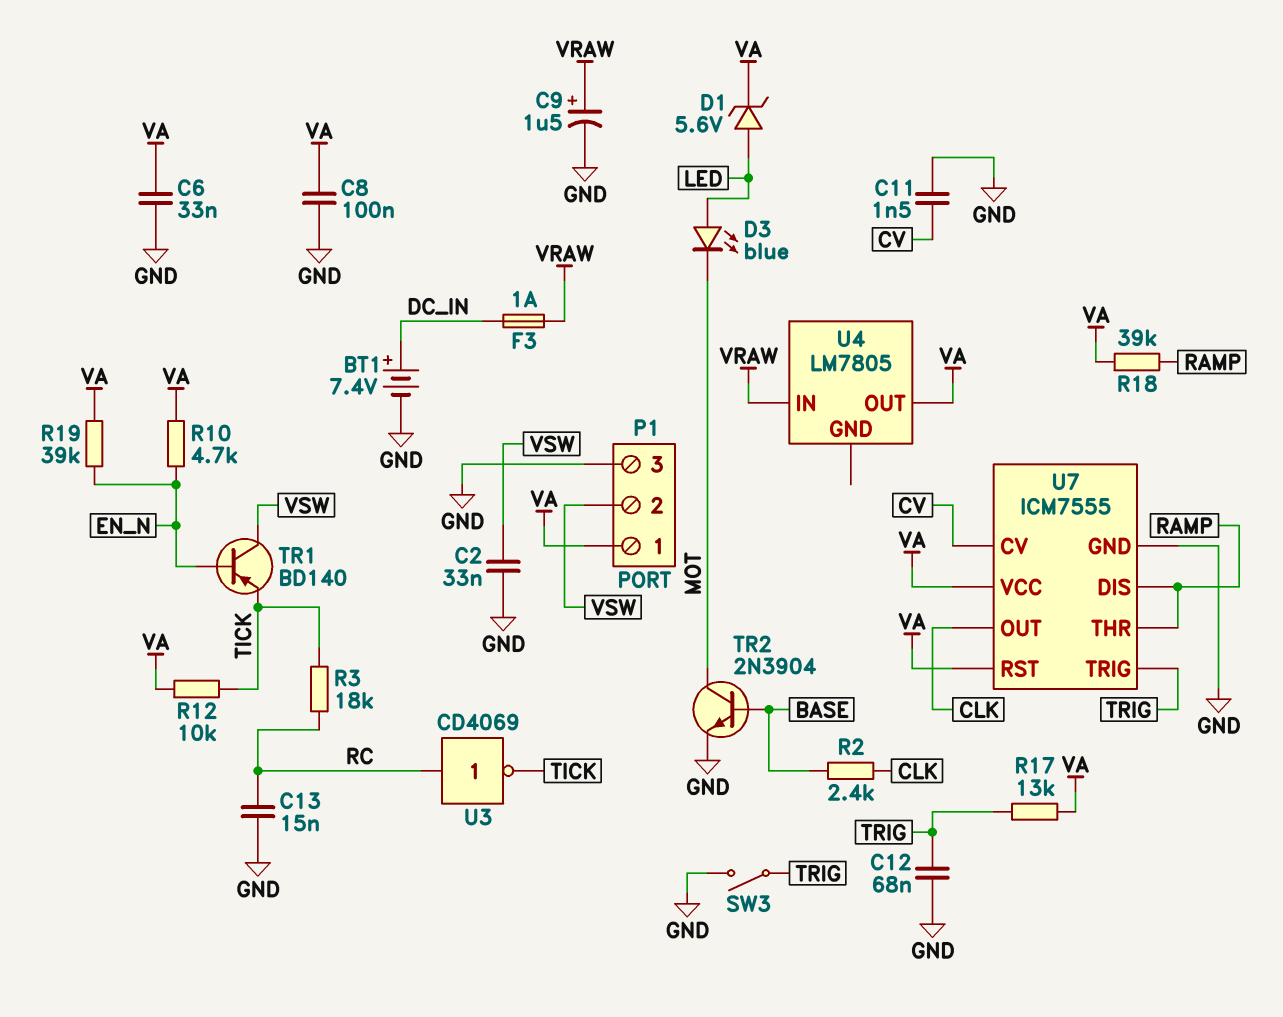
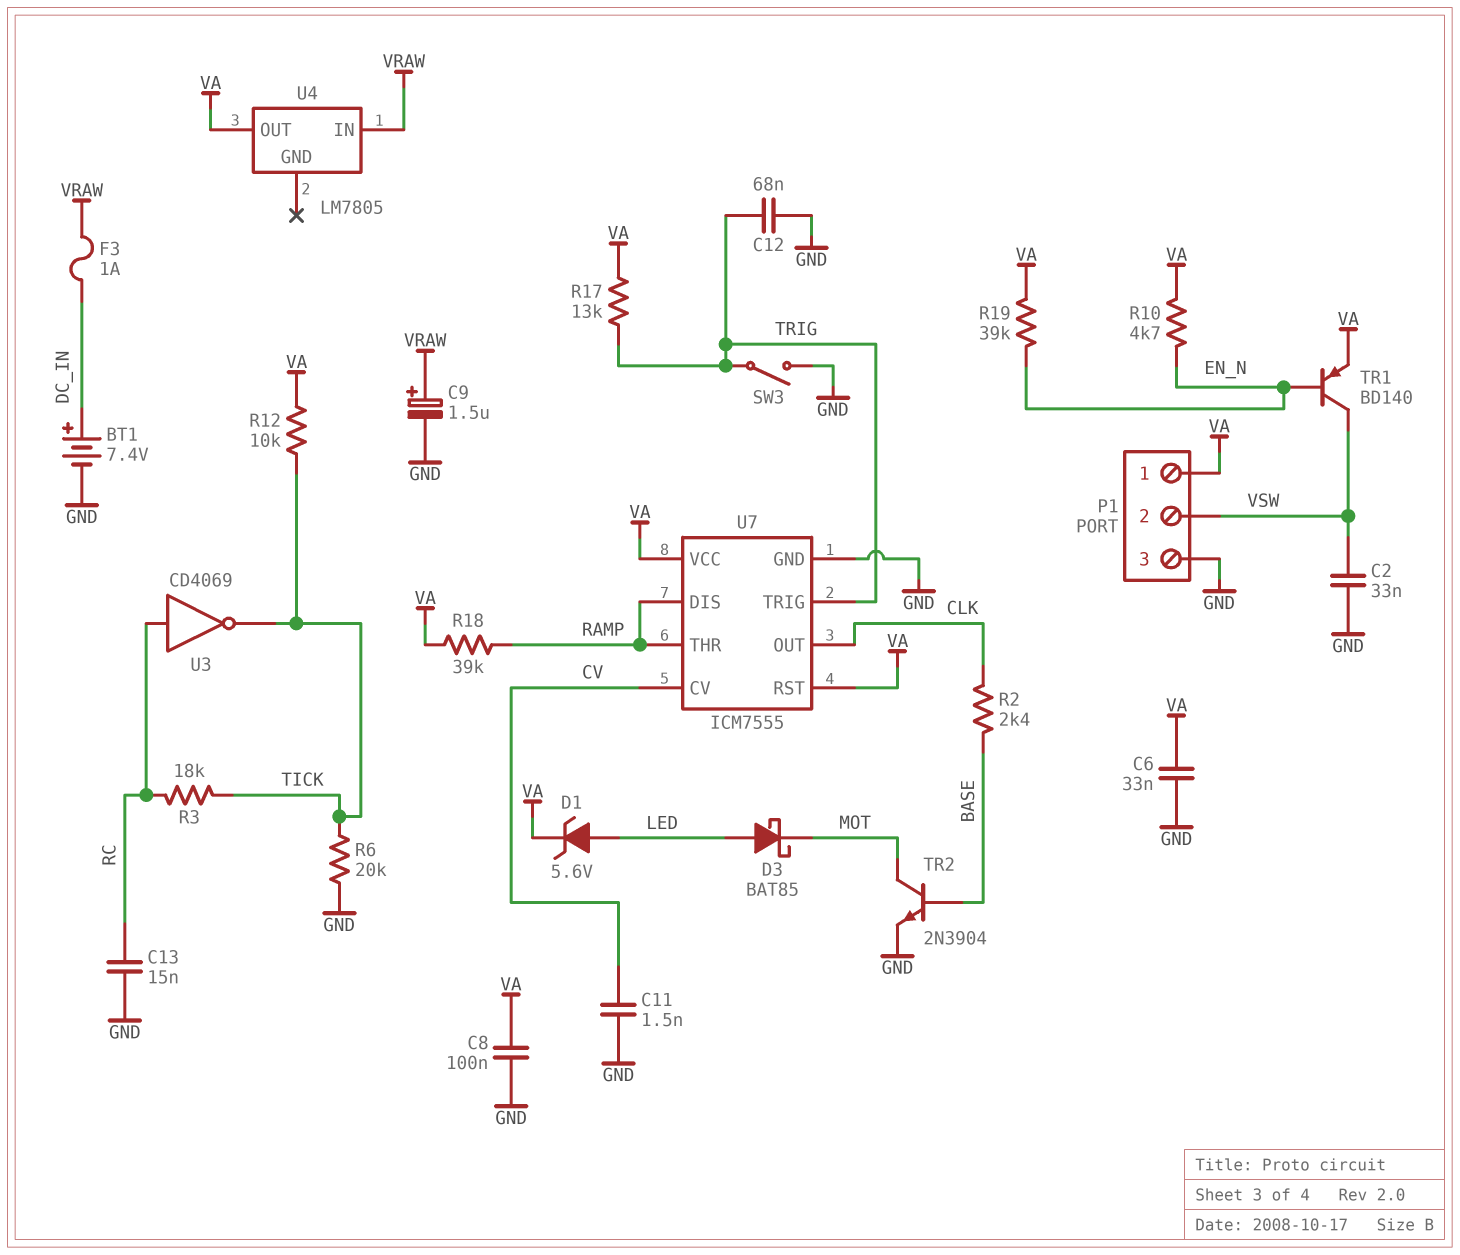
D3: LED blue (A LED, K MOT) -> schottky BAT85 (A LED, K MOT)
R6: none -> 20k (GND, TICK)
TR1: PNP BD140 (B EN_N, C VSW, E TICK) -> PNP BD140 (B EN_N, C VSW, E VA)

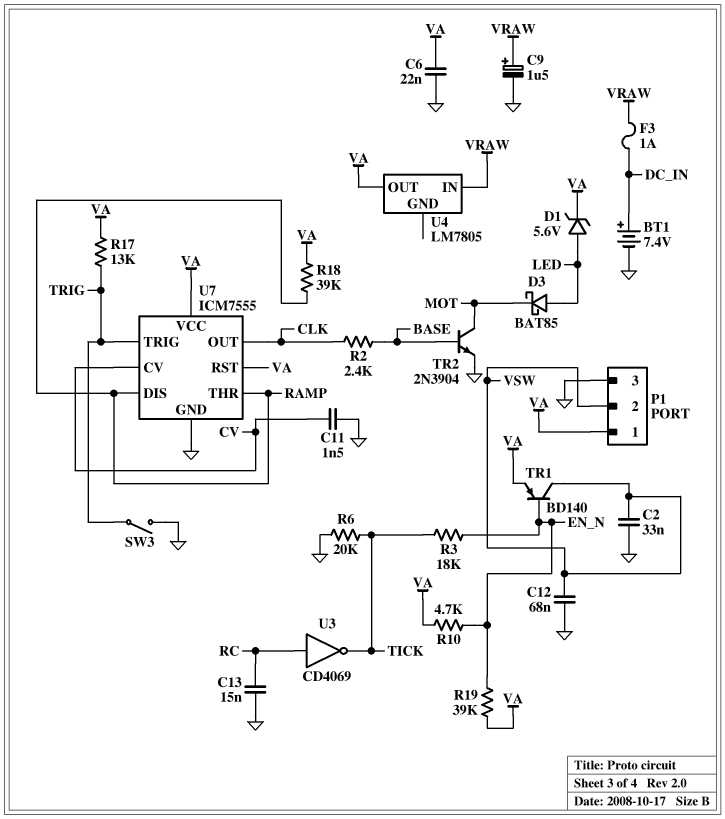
C6: 33nF (GND, VA) -> 22nF (GND, VA)
C8: 100nF (GND, VA) -> none
C12: 68nF (GND, TRIG) -> 68nF (GND, VSW)
R3: 18k (RC, TICK) -> 18k (EN_N, TICK)
R12: 10k (TICK, VA) -> none

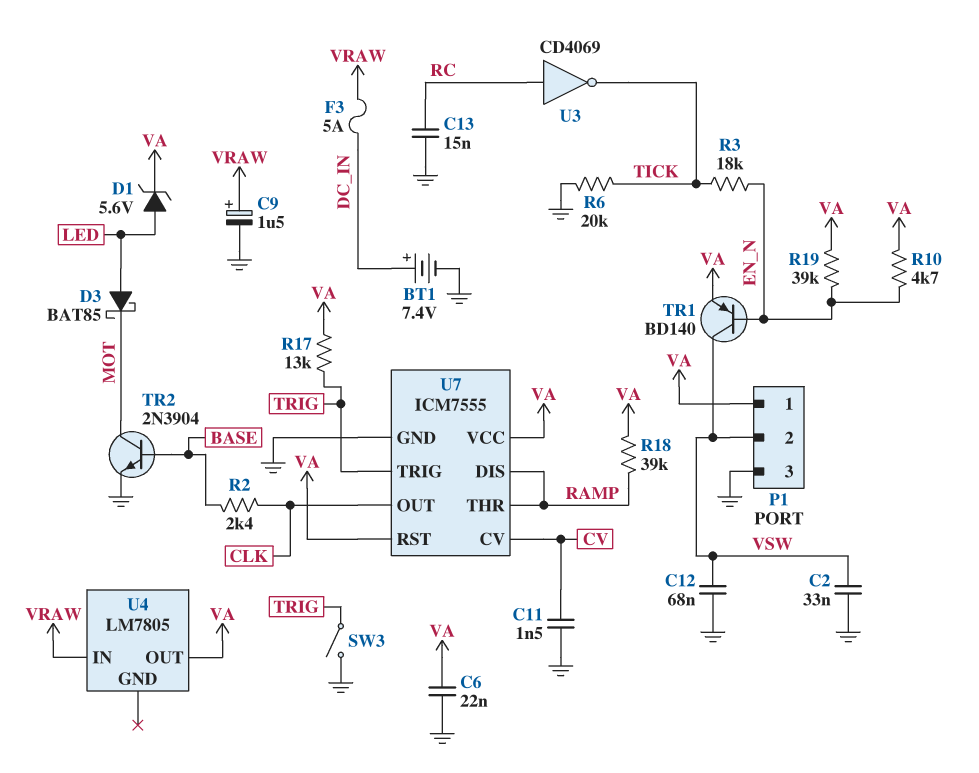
F3: 1A (DC_IN, VRAW) -> 5A (DC_IN, VRAW)

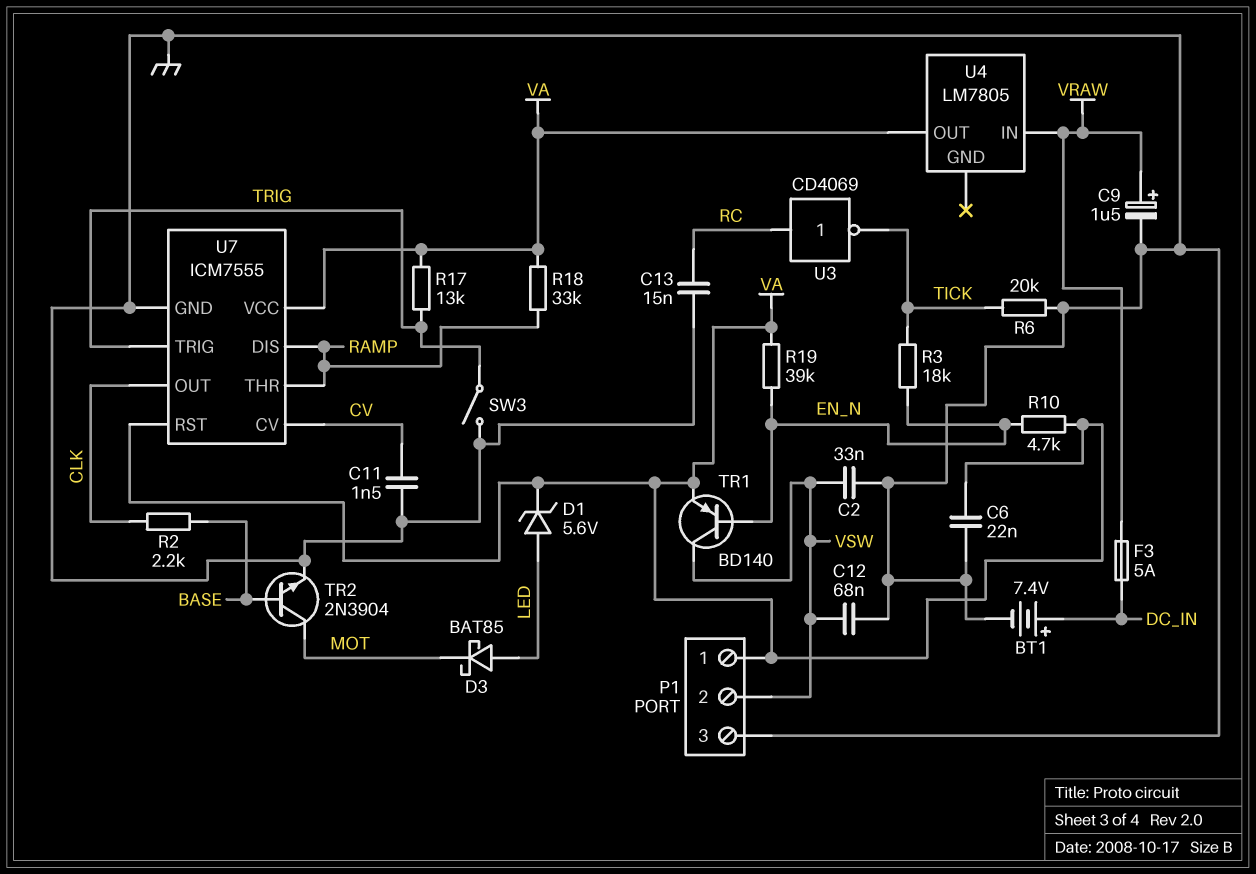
R2: 2.4k (BASE, CLK) -> 2.2k (BASE, CLK)
R18: 39k (RAMP, VA) -> 33k (RAMP, VA)

